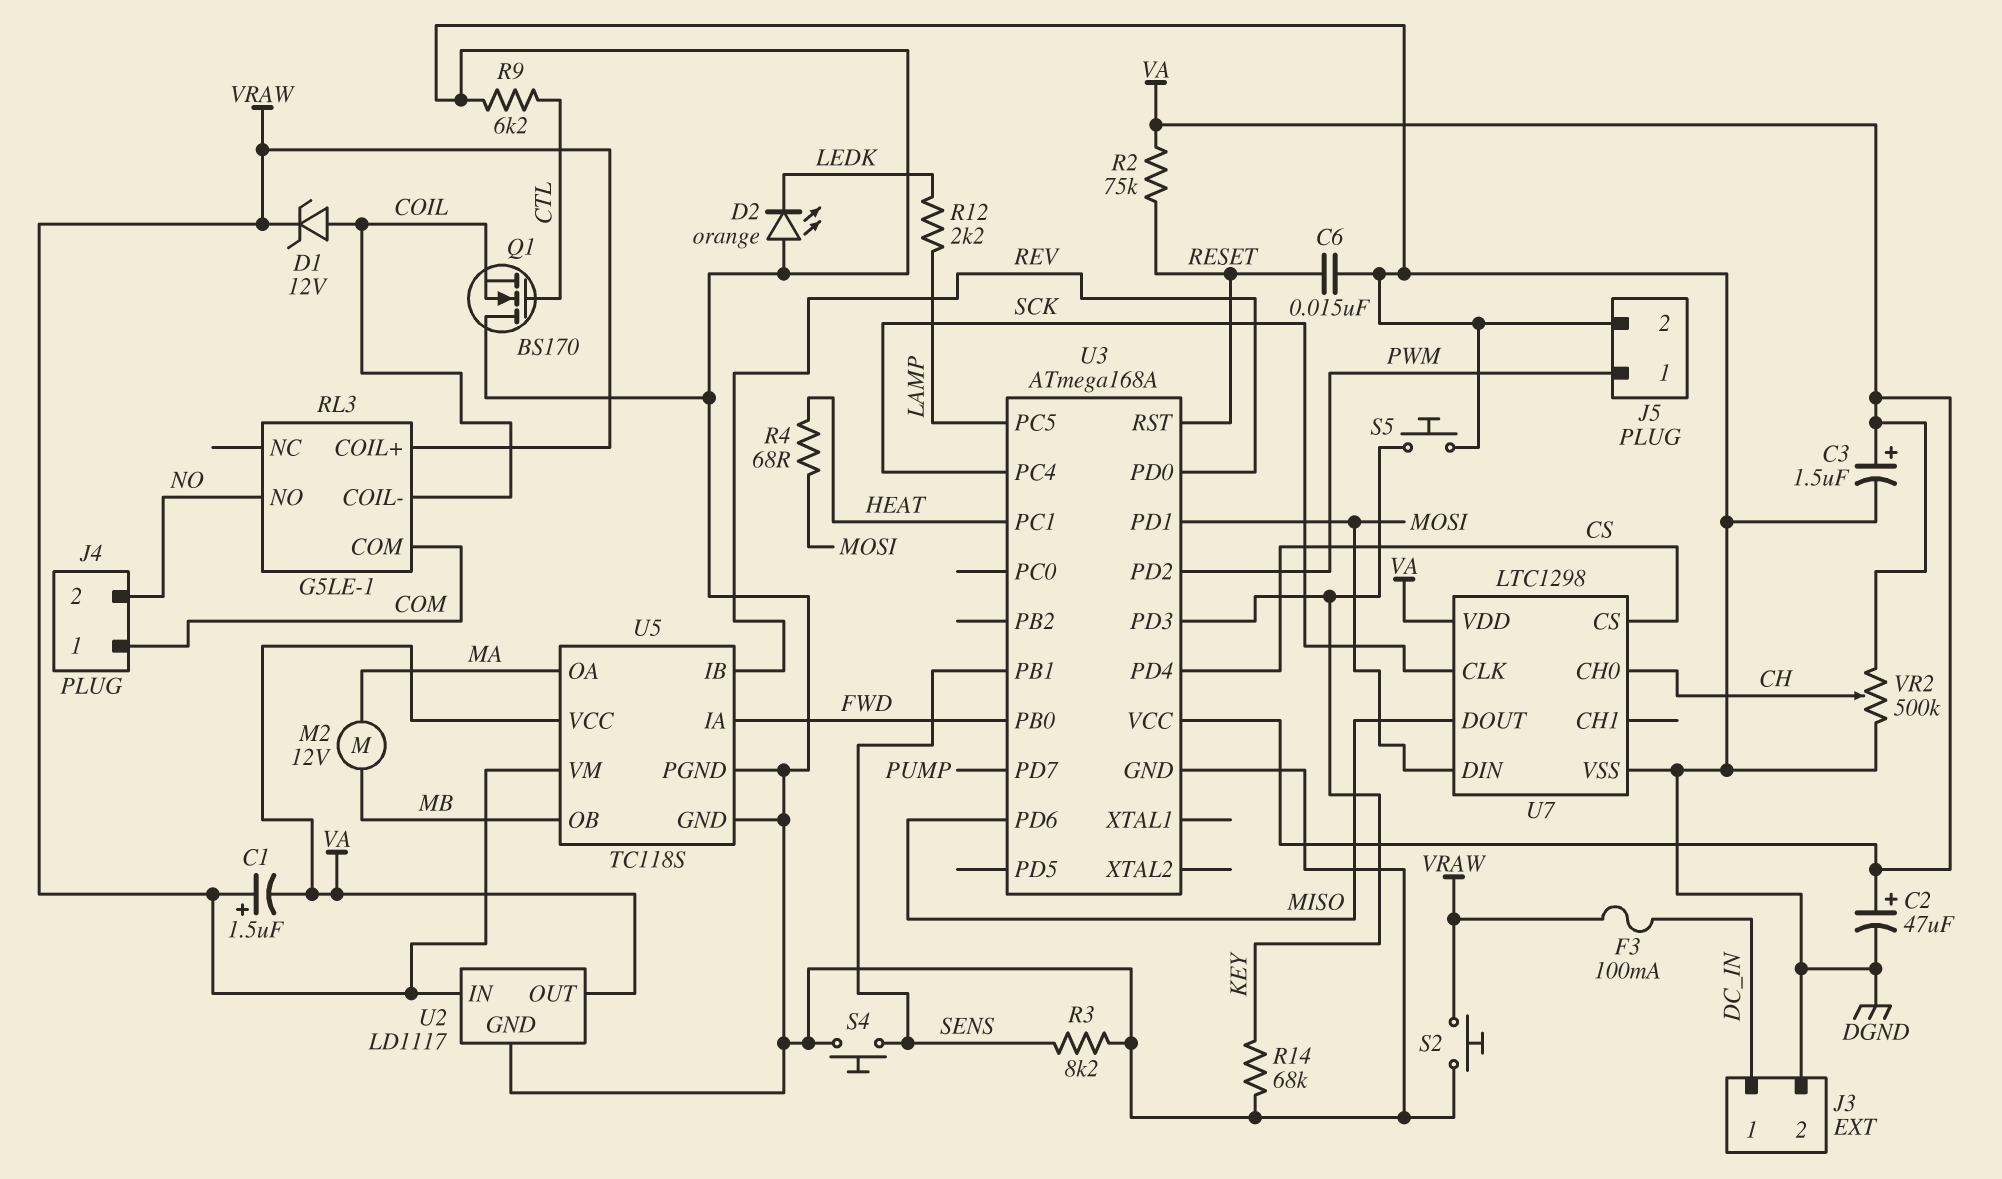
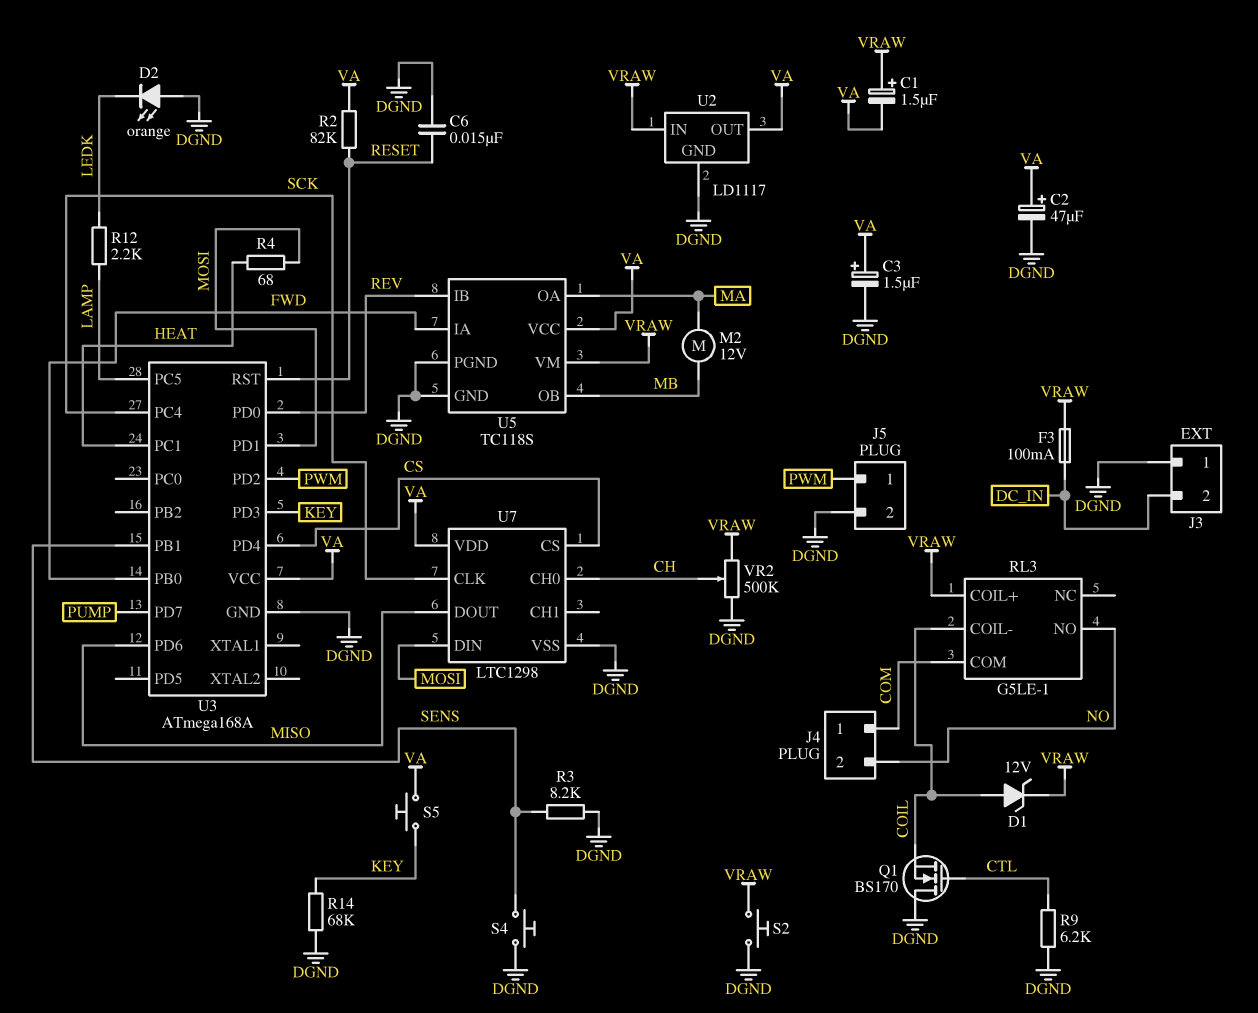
J3 pin 1: DC_IN -> DGND
J3 pin 2: DGND -> DC_IN
R2: 75k (RESET, VA) -> 82k (RESET, VA)
S5: button (DGND, KEY) -> button (KEY, VA)
VR2: 500k (DGND, VA, wiper CH) -> 500k (DGND, VRAW, wiper CH)

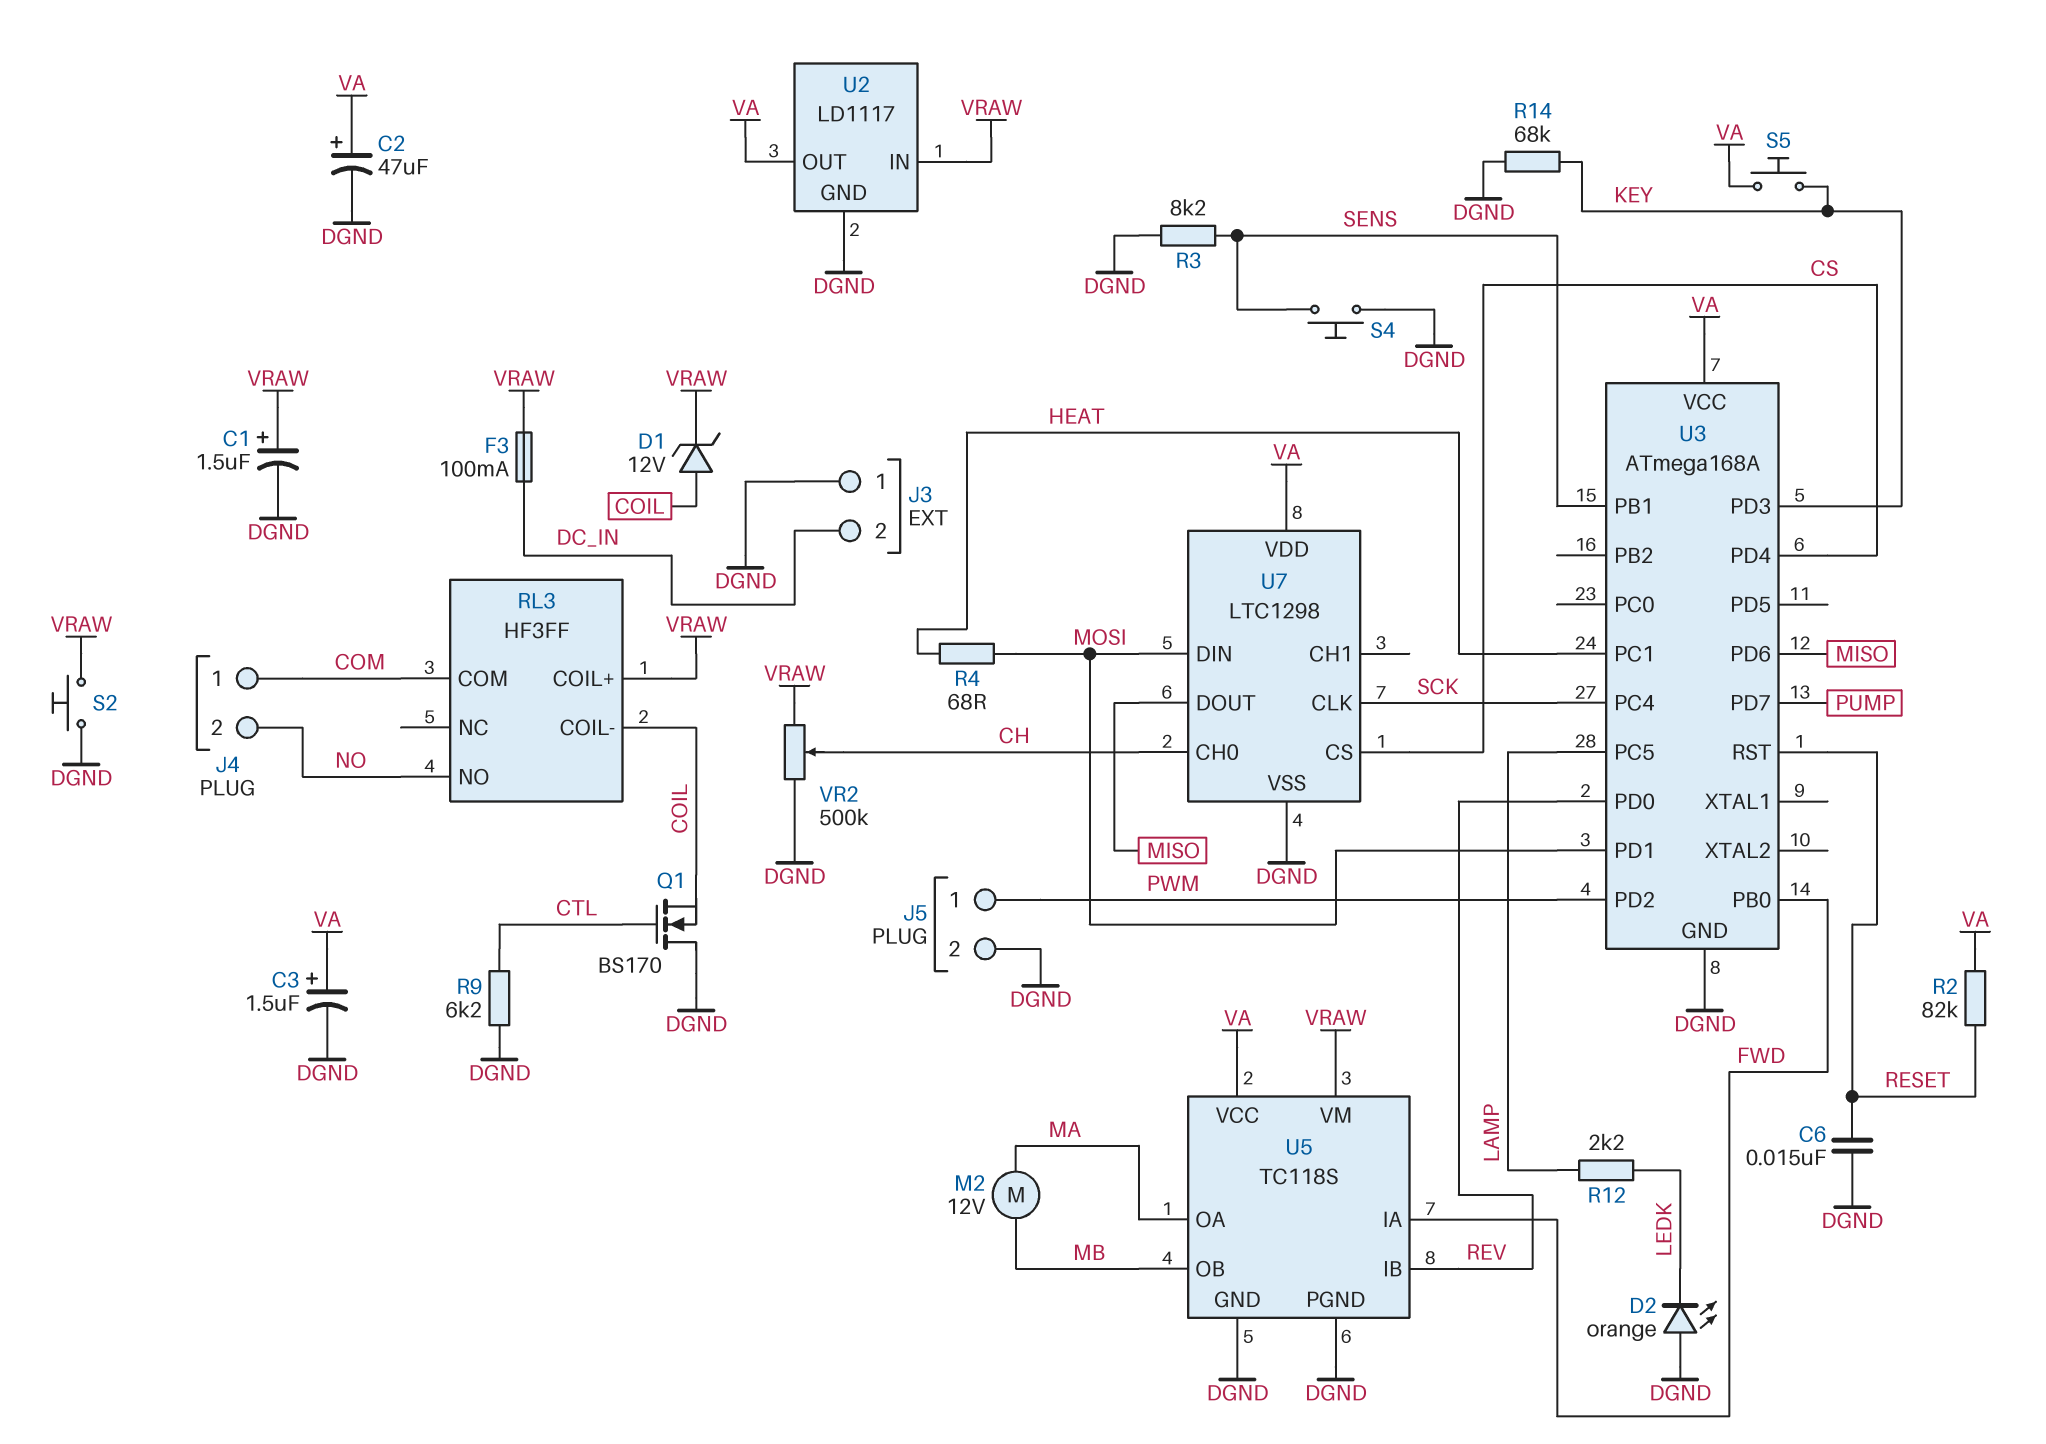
C1: 1.5uF (plus VRAW, minus VA) -> 1.5uF (plus VRAW, minus DGND)
RL3: G5LE-1 -> HF3FF

